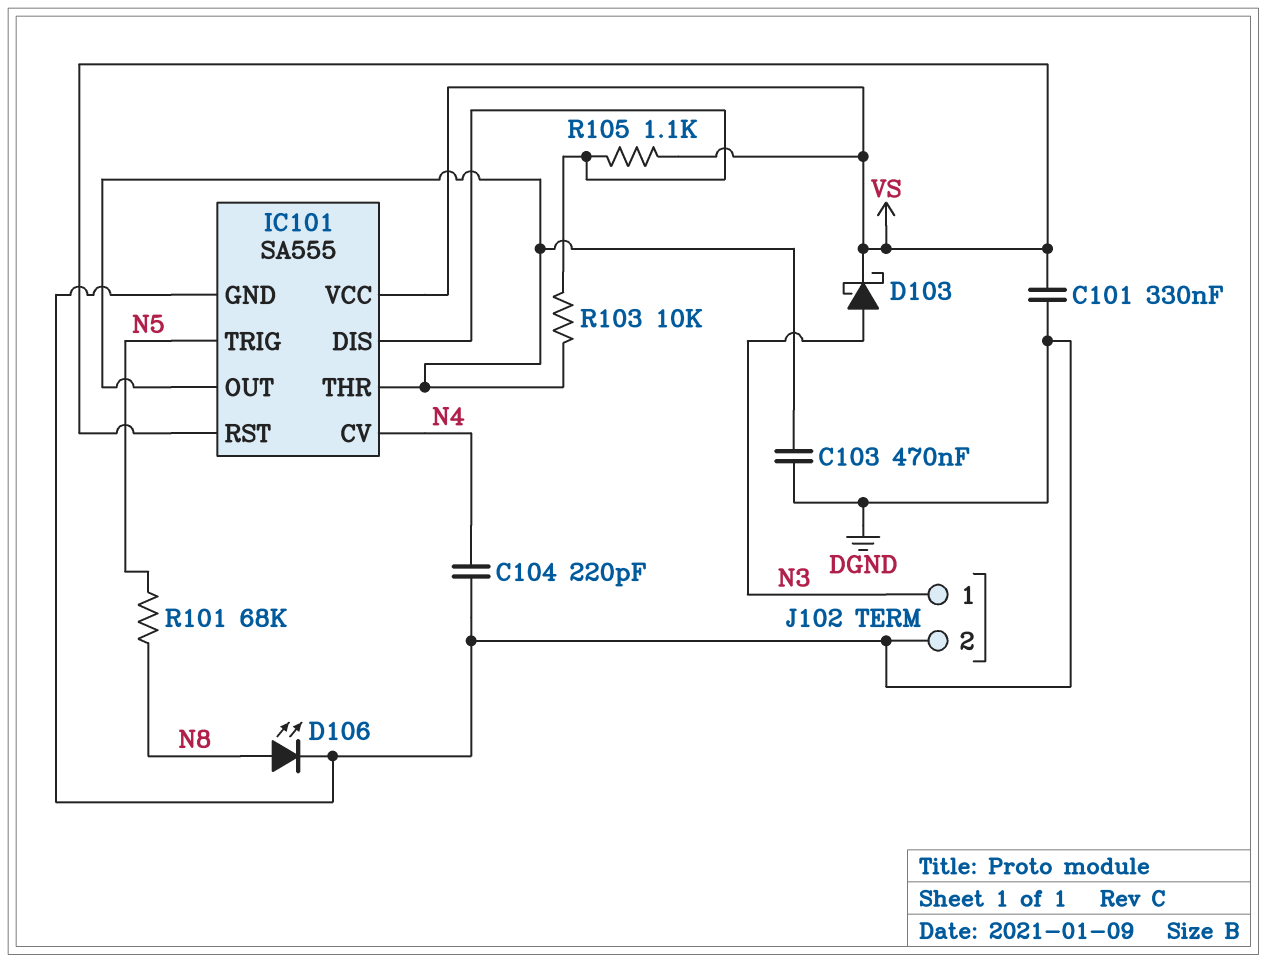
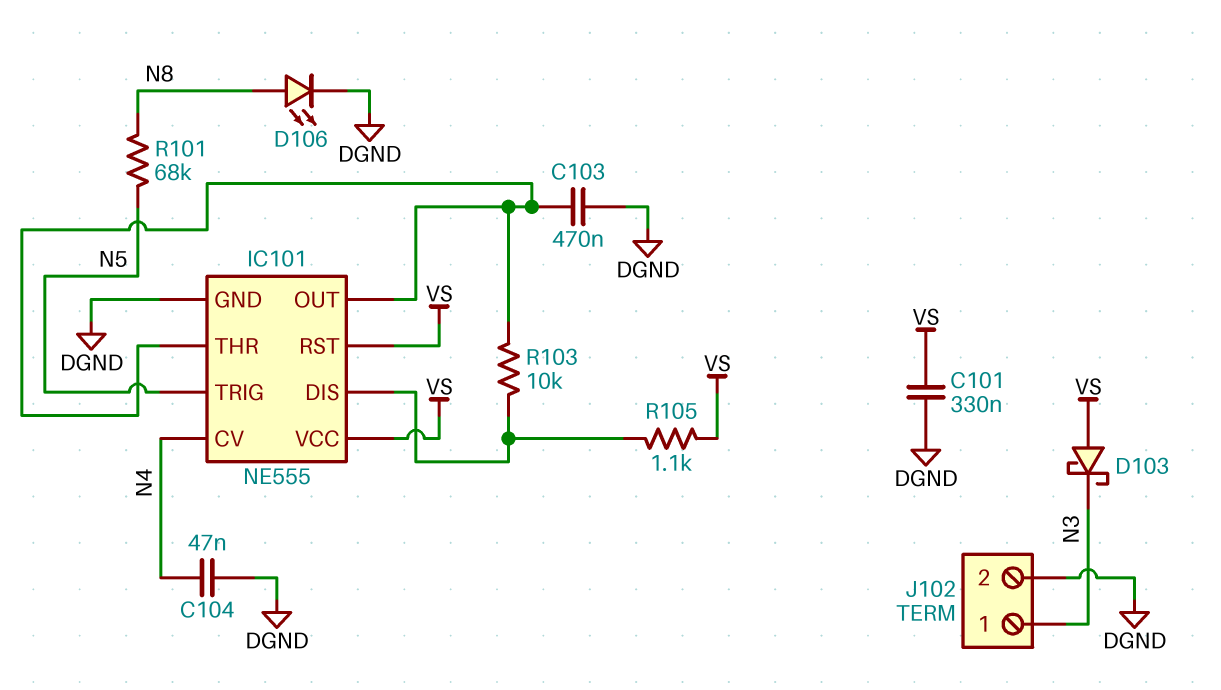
C104: 220pF (DGND, N4) -> 47nF (DGND, N4)
D103: schottky (A N3, K VS) -> schottky (A VS, K N3)
IC101: SA555 -> NE555

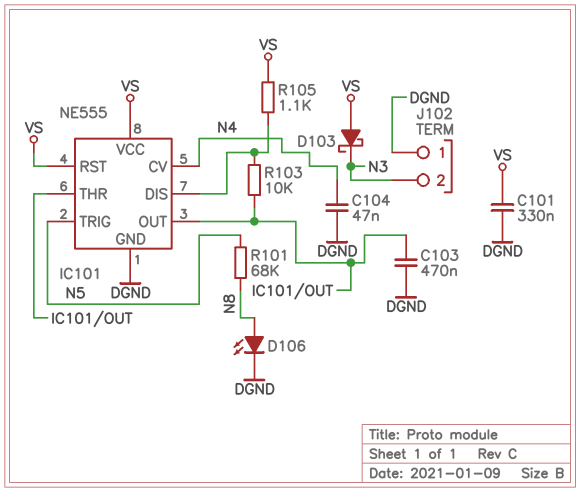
J102 pin 1: N3 -> DGND
J102 pin 2: DGND -> N3

